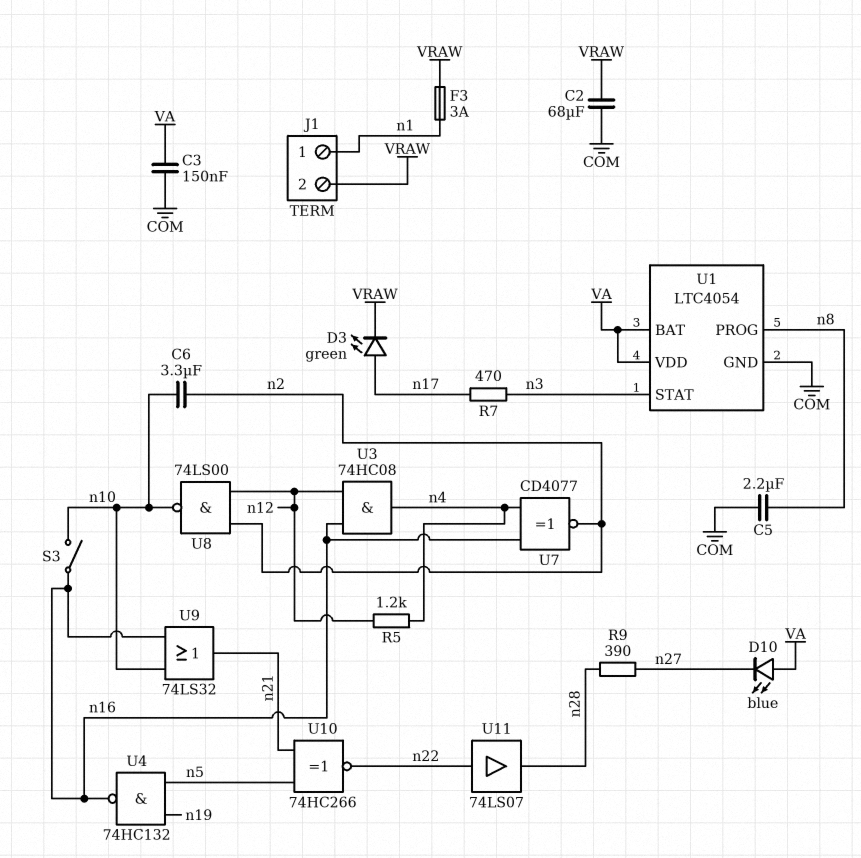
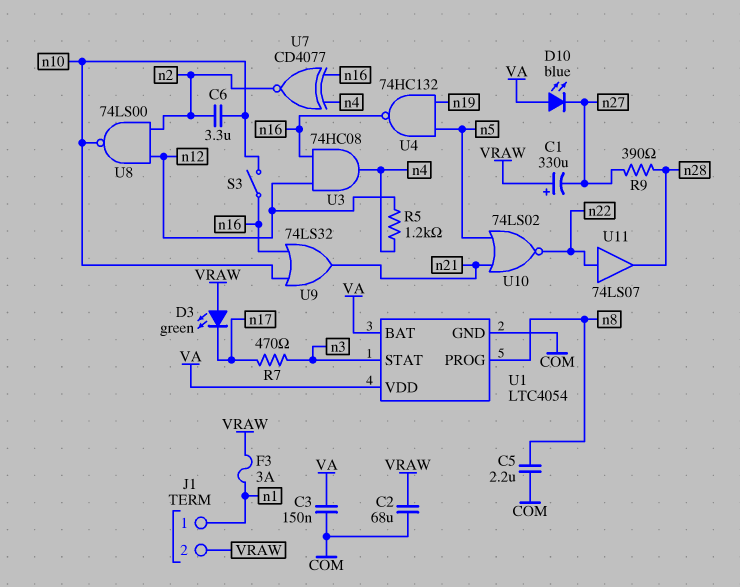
C1: none -> 330uF (plus VRAW, minus n27)
D3: LED green (A n17, K VRAW) -> LED green (A VRAW, K n17)
U10: XNOR 74HC266 (in n5, in n21, out n22) -> NOR 74LS02 (in n5, in n21, out n22)

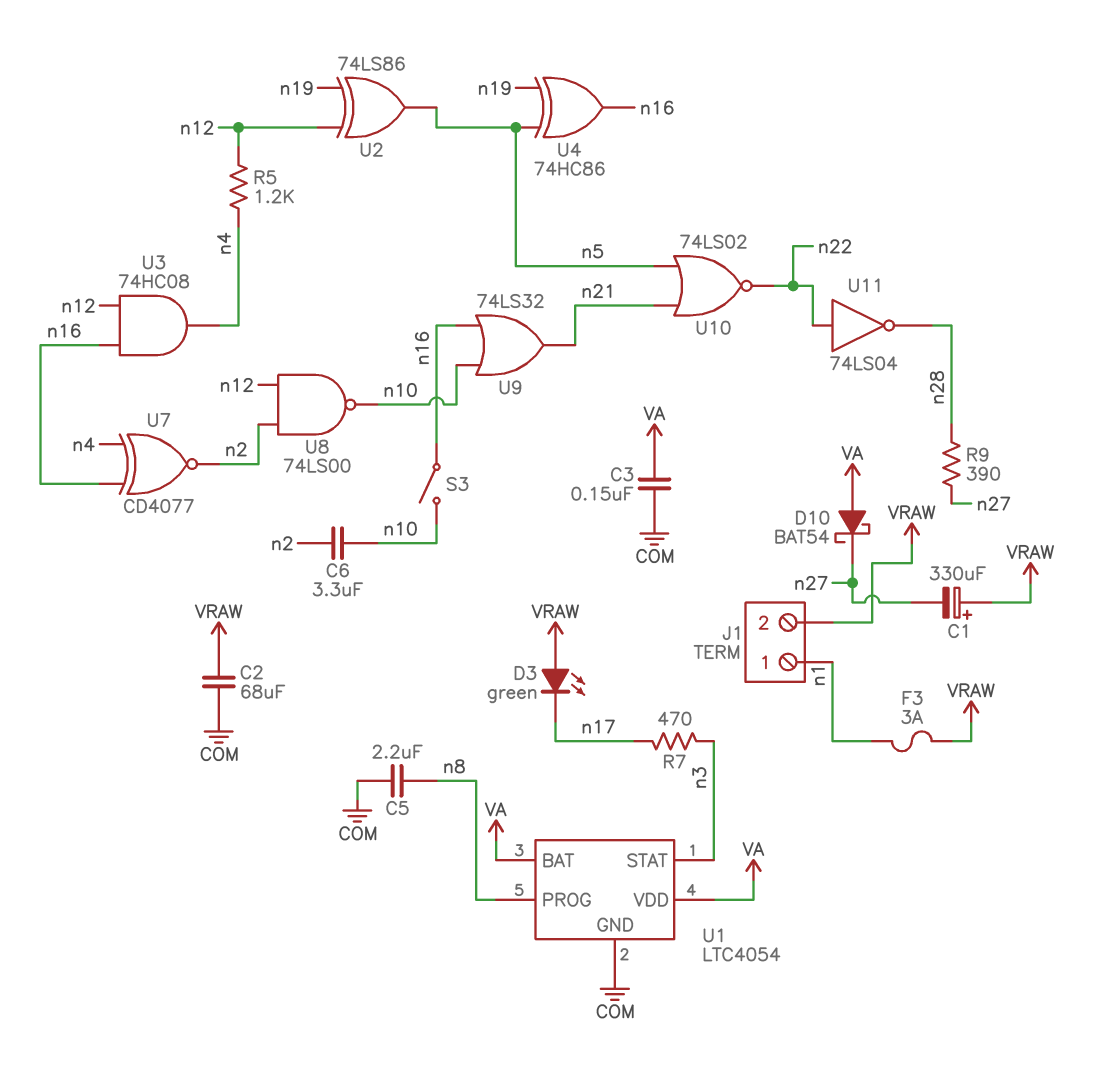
D10: LED blue (A VA, K n27) -> schottky BAT54 (A VA, K n27)
U2: none -> XOR 74LS86 (in n12, in n19, out n5)
U4: NAND 74HC132 (in n5, in n19, out n16) -> XOR 74HC86 (in n5, in n19, out n16)
U11: buffer 74LS07 (in n22, out n28) -> NOT 74LS04 (in n22, out n28)

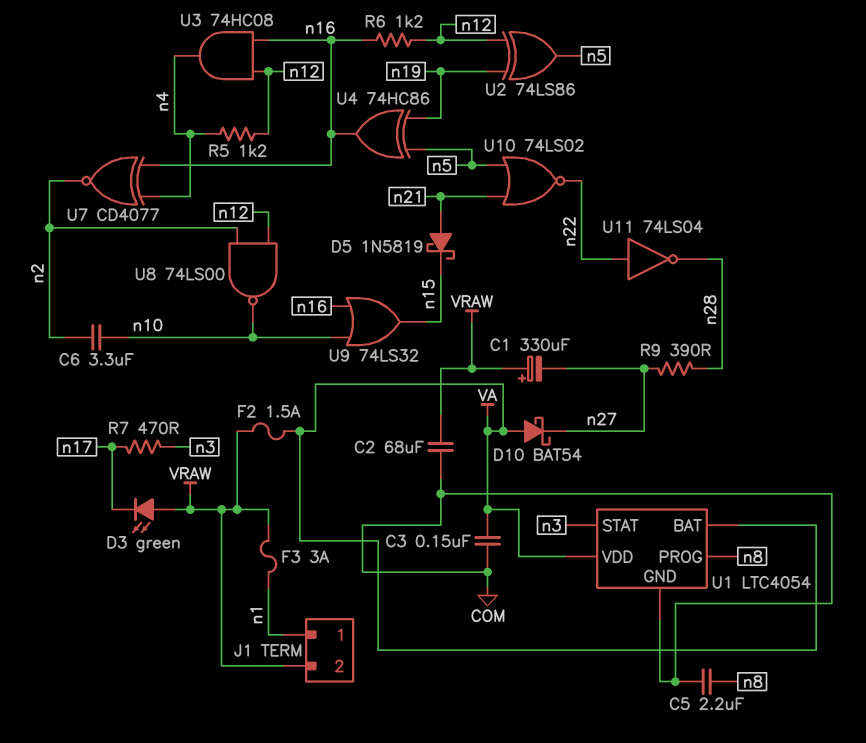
D5: none -> schottky 1N5819 (A n21, K n15)
F2: none -> 1.5A (VA, VRAW)
R6: none -> 1.2k (n12, n16)
S3: switch (n10, n16) -> none
U9: OR 74LS32 (in n10, in n16, out n21) -> OR 74LS32 (in n10, in n16, out n15)

